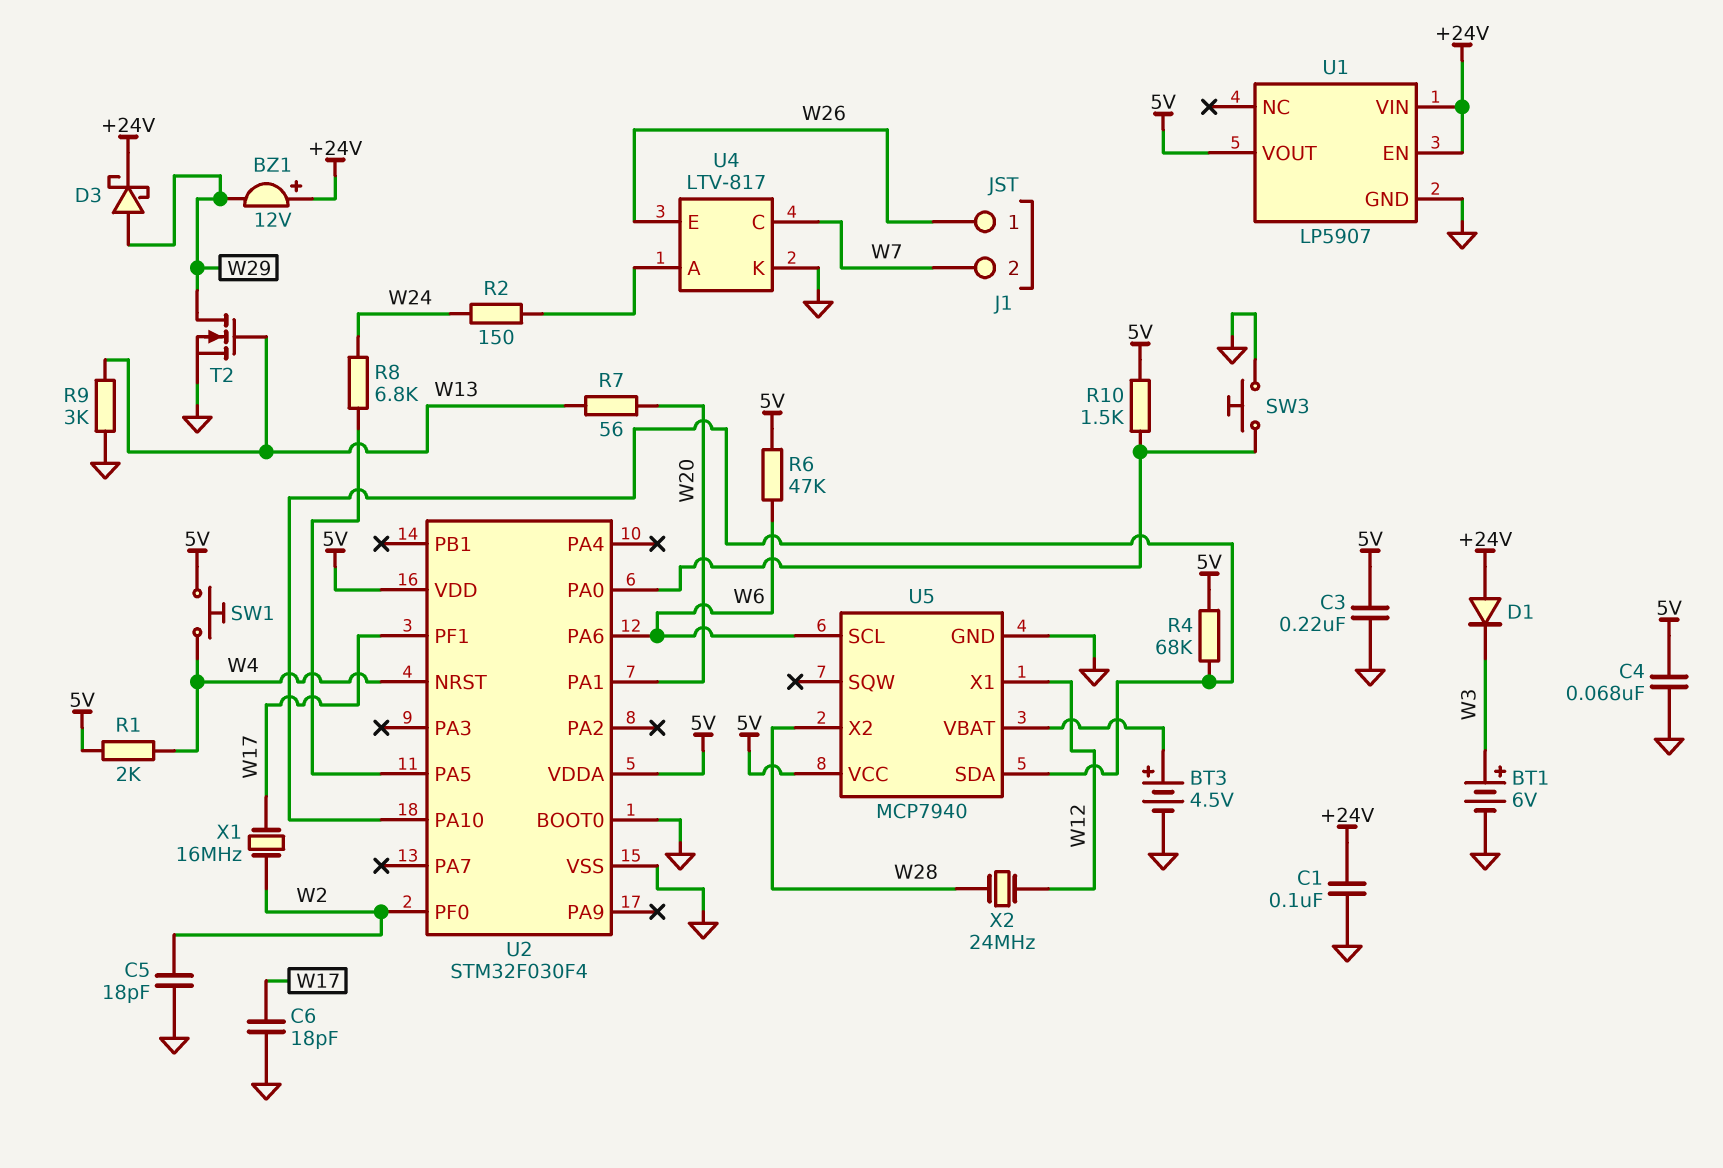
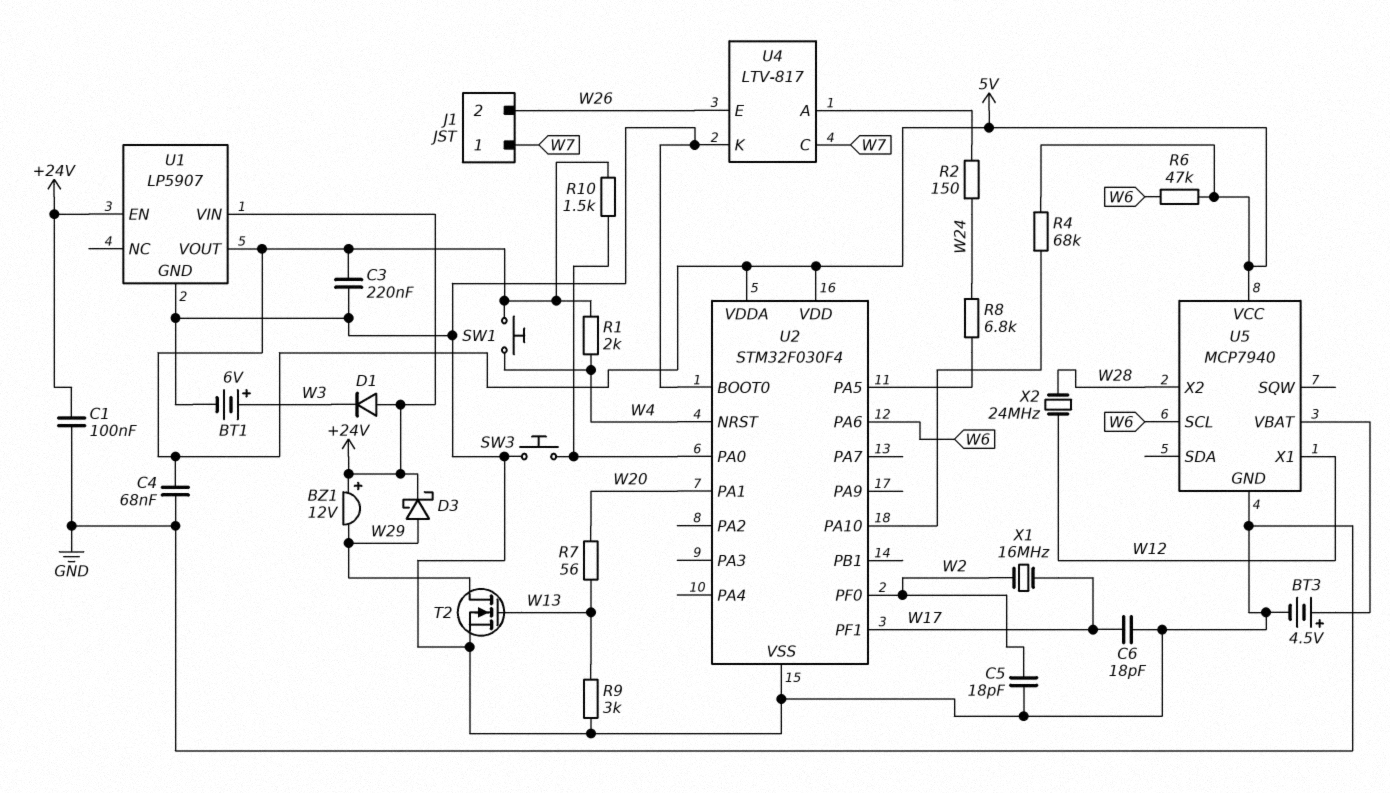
J1 pin 1: W26 -> W7
J1 pin 2: W7 -> W26
U5 pin SDA: U2/PA10 -> none

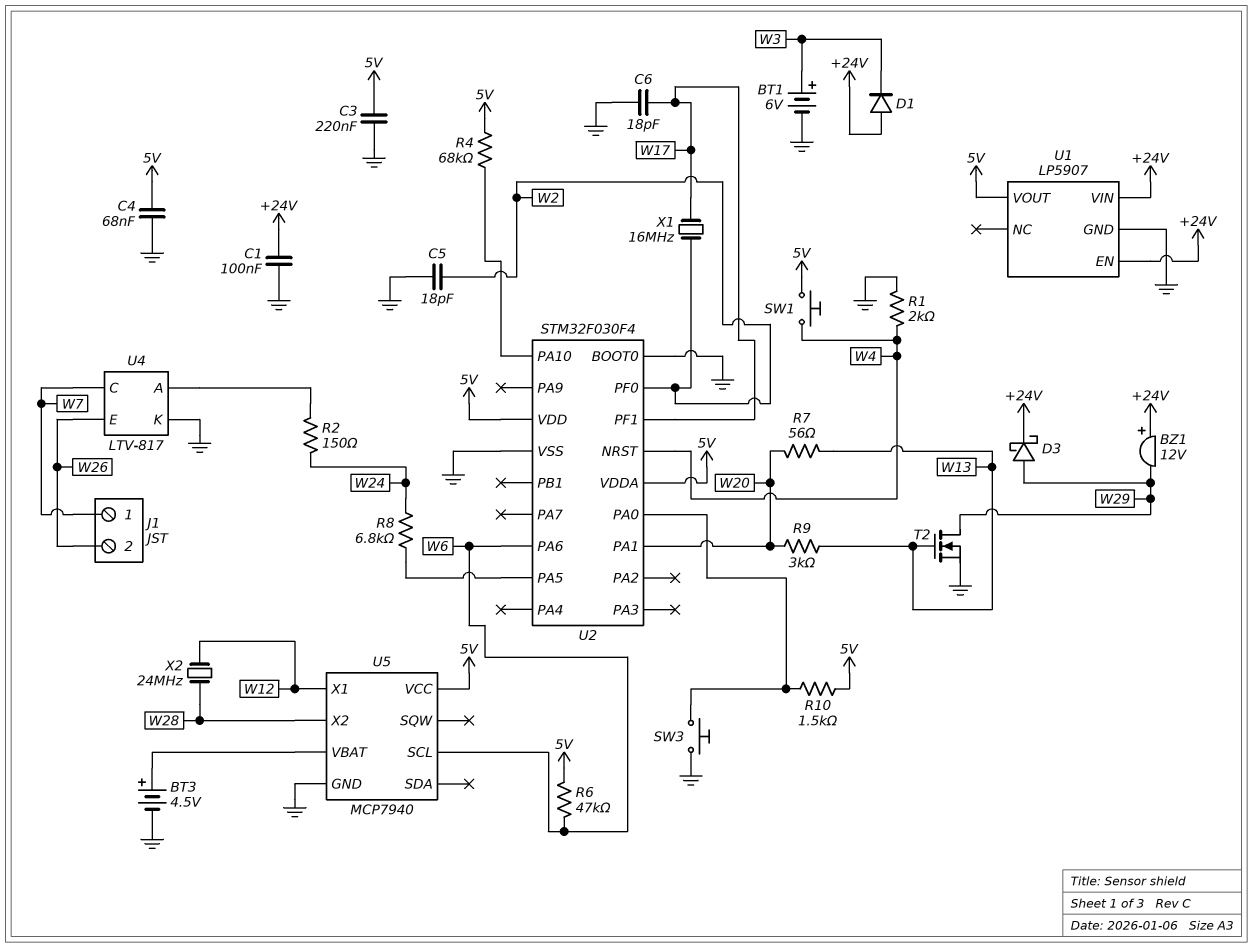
R1: 2k (5V, W4) -> 2k (GND, W4)
R9: 3k (GND, W13) -> 3k (W13, W20)

